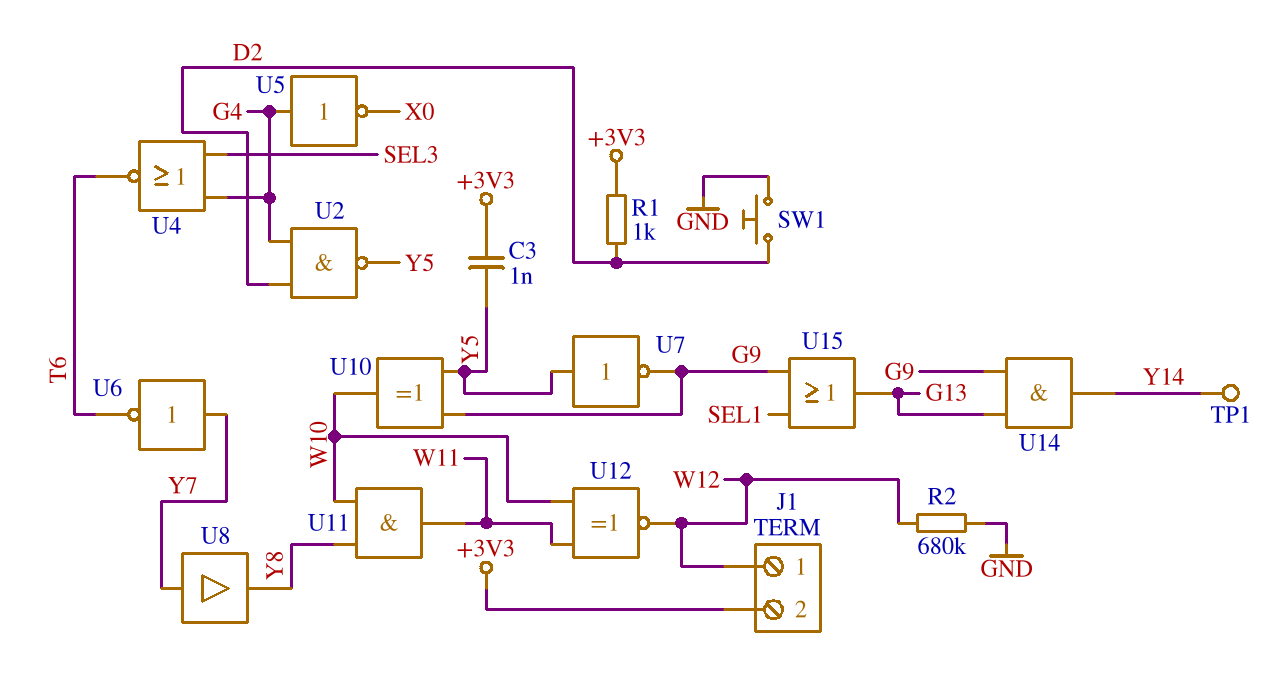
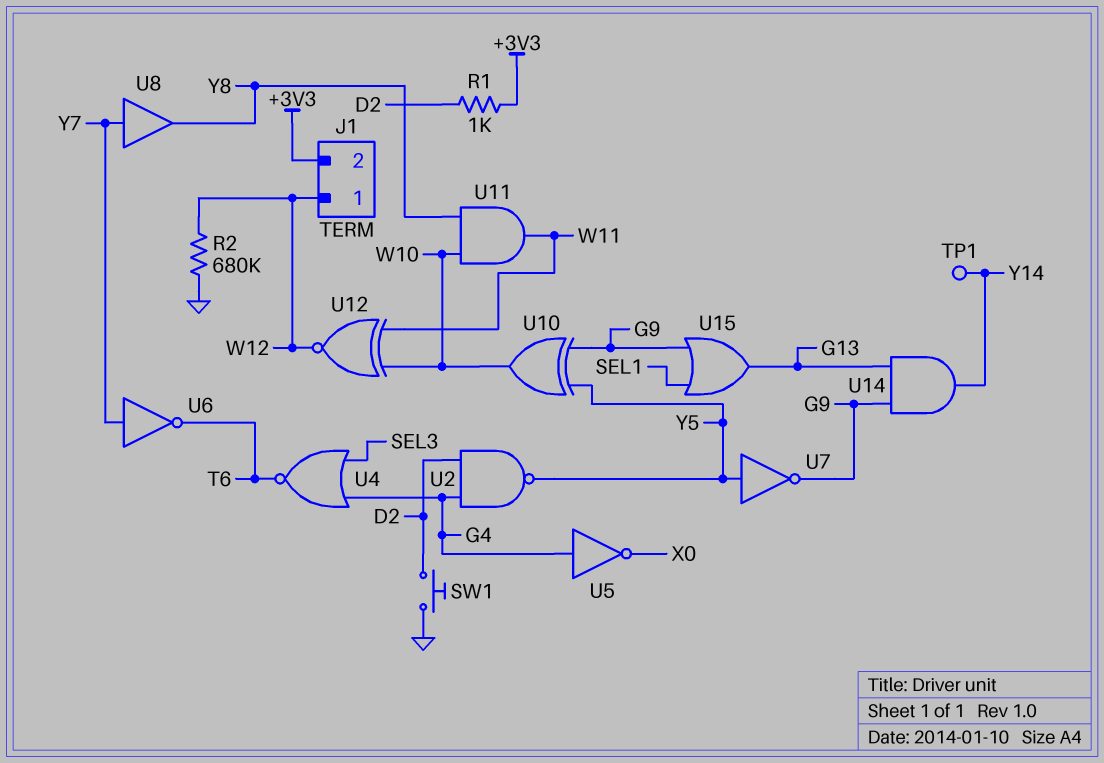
C3: 1nF (+3V3, Y5) -> none

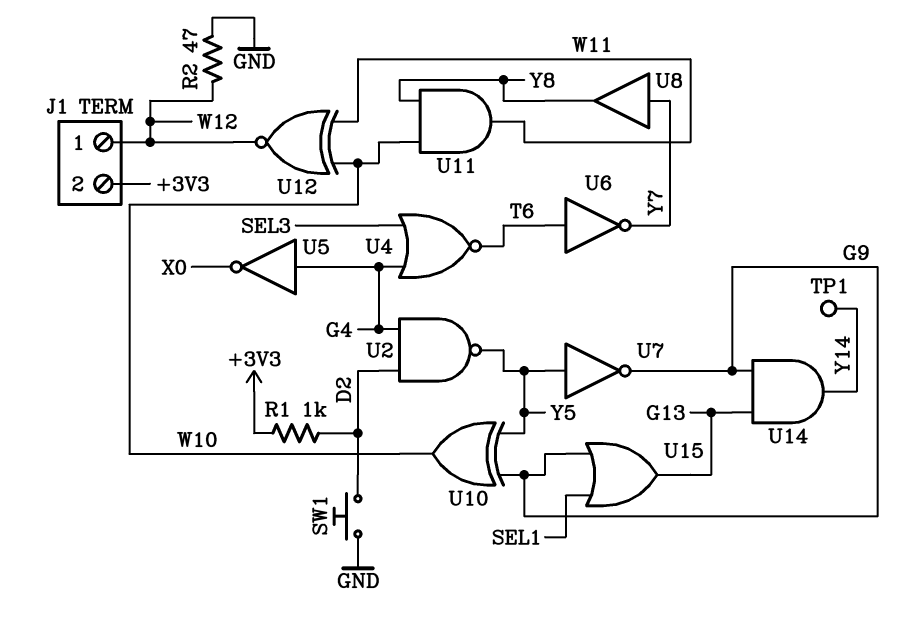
R2: 680k (GND, W12) -> 47 (GND, W12)
U6: NOT (in Y7, out T6) -> NOT (in T6, out Y7)

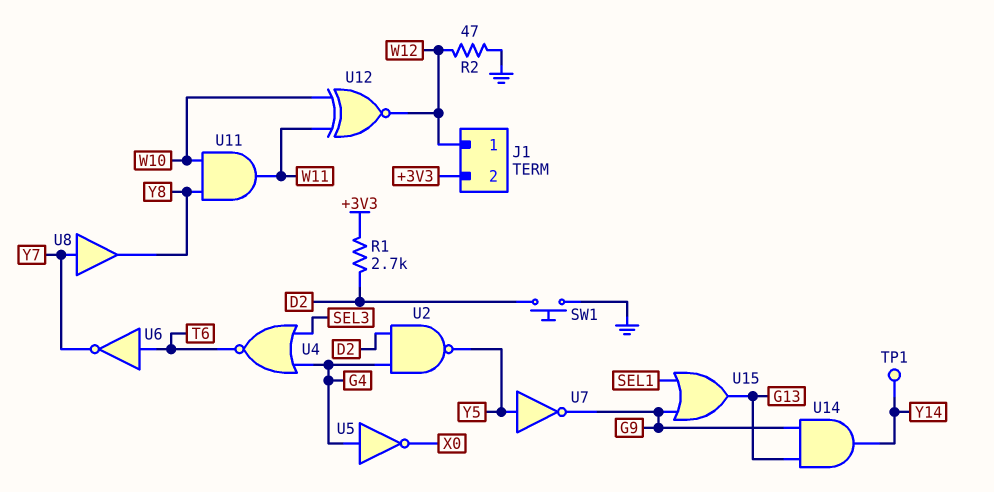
R1: 1k (+3V3, D2) -> 2.7k (+3V3, D2)
U10: XOR (in G9, in Y5, out W10) -> none

